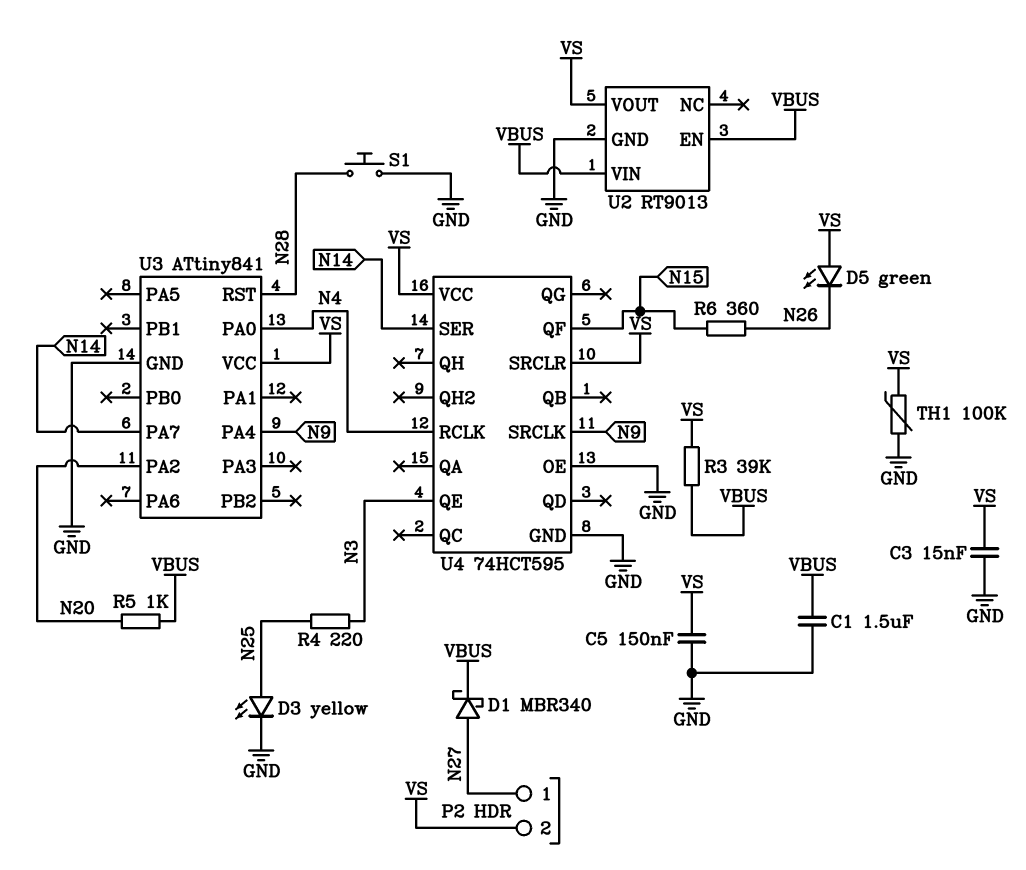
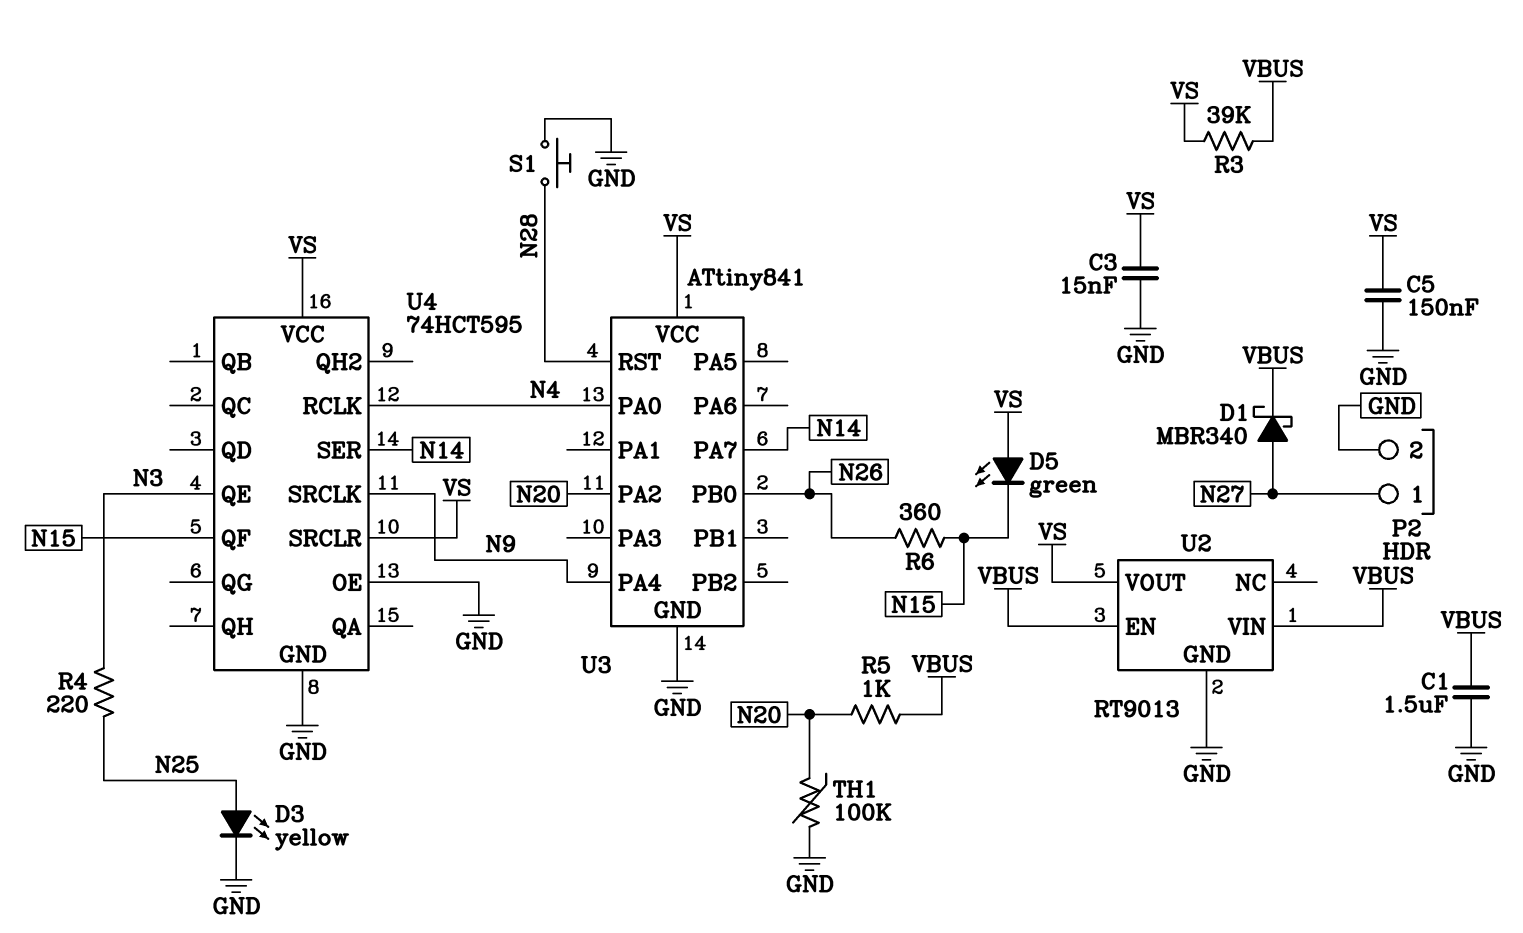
D5: LED green (A VS, K N26) -> LED green (A VS, K N15)
P2 pin 2: VS -> GND
TH1: 100k (GND, VS) -> 100k (GND, N20)
U3 pin PB0: none -> N26

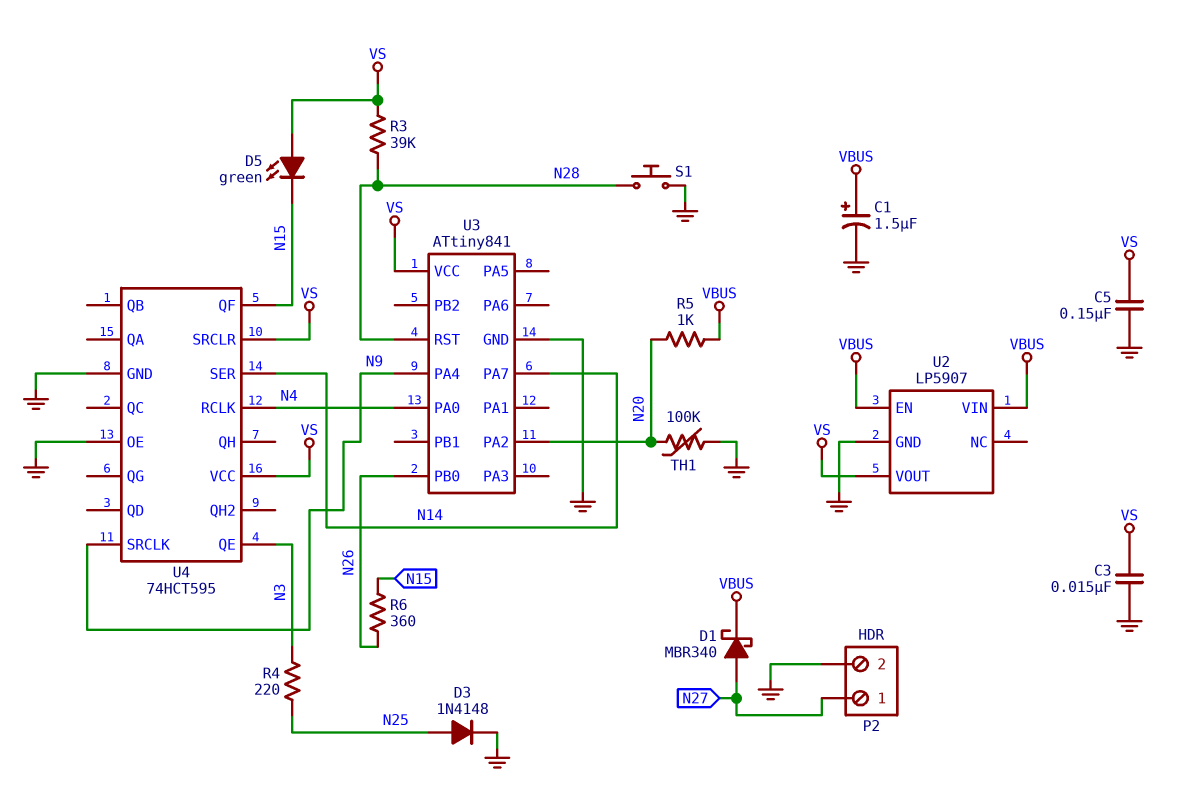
C1: 1.5uF (GND, VBUS) -> 1.5uF (plus VBUS, minus GND)
D3: LED yellow (A N25, K GND) -> diode 1N4148 (A N25, K GND)
R3: 39k (VBUS, VS) -> 39k (N28, VS)
U2: RT9013 -> LP5907

